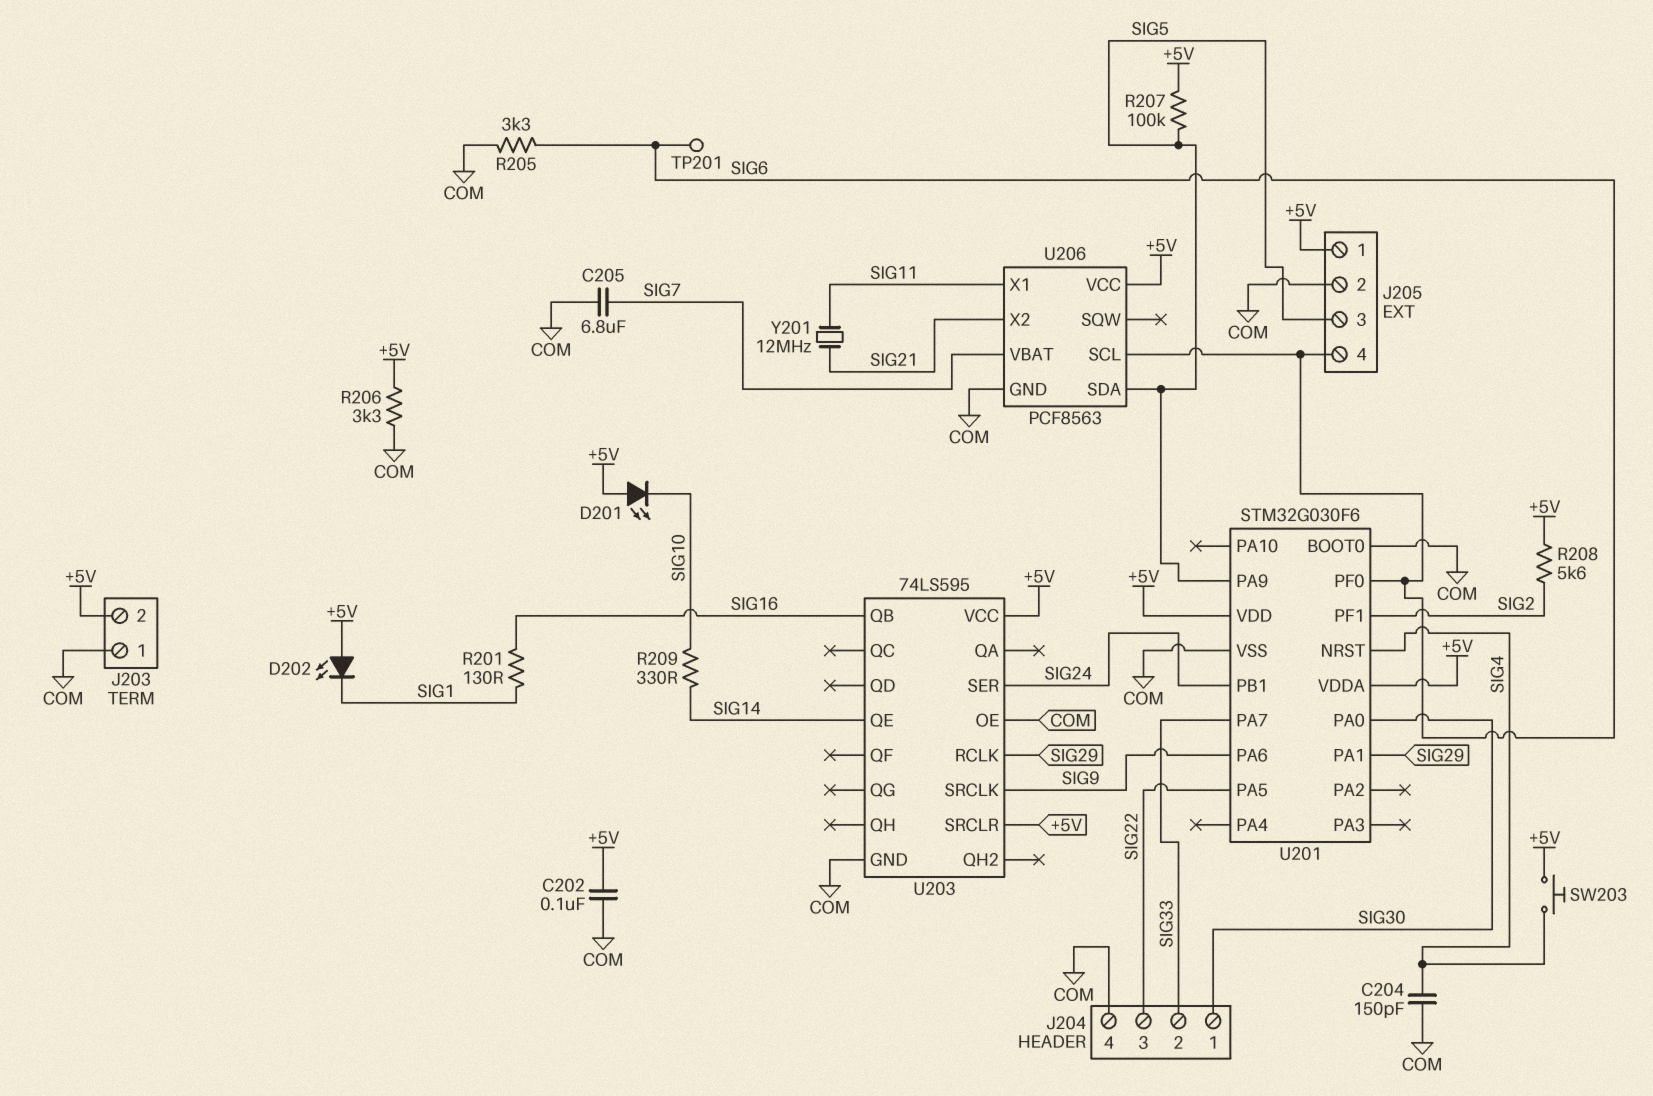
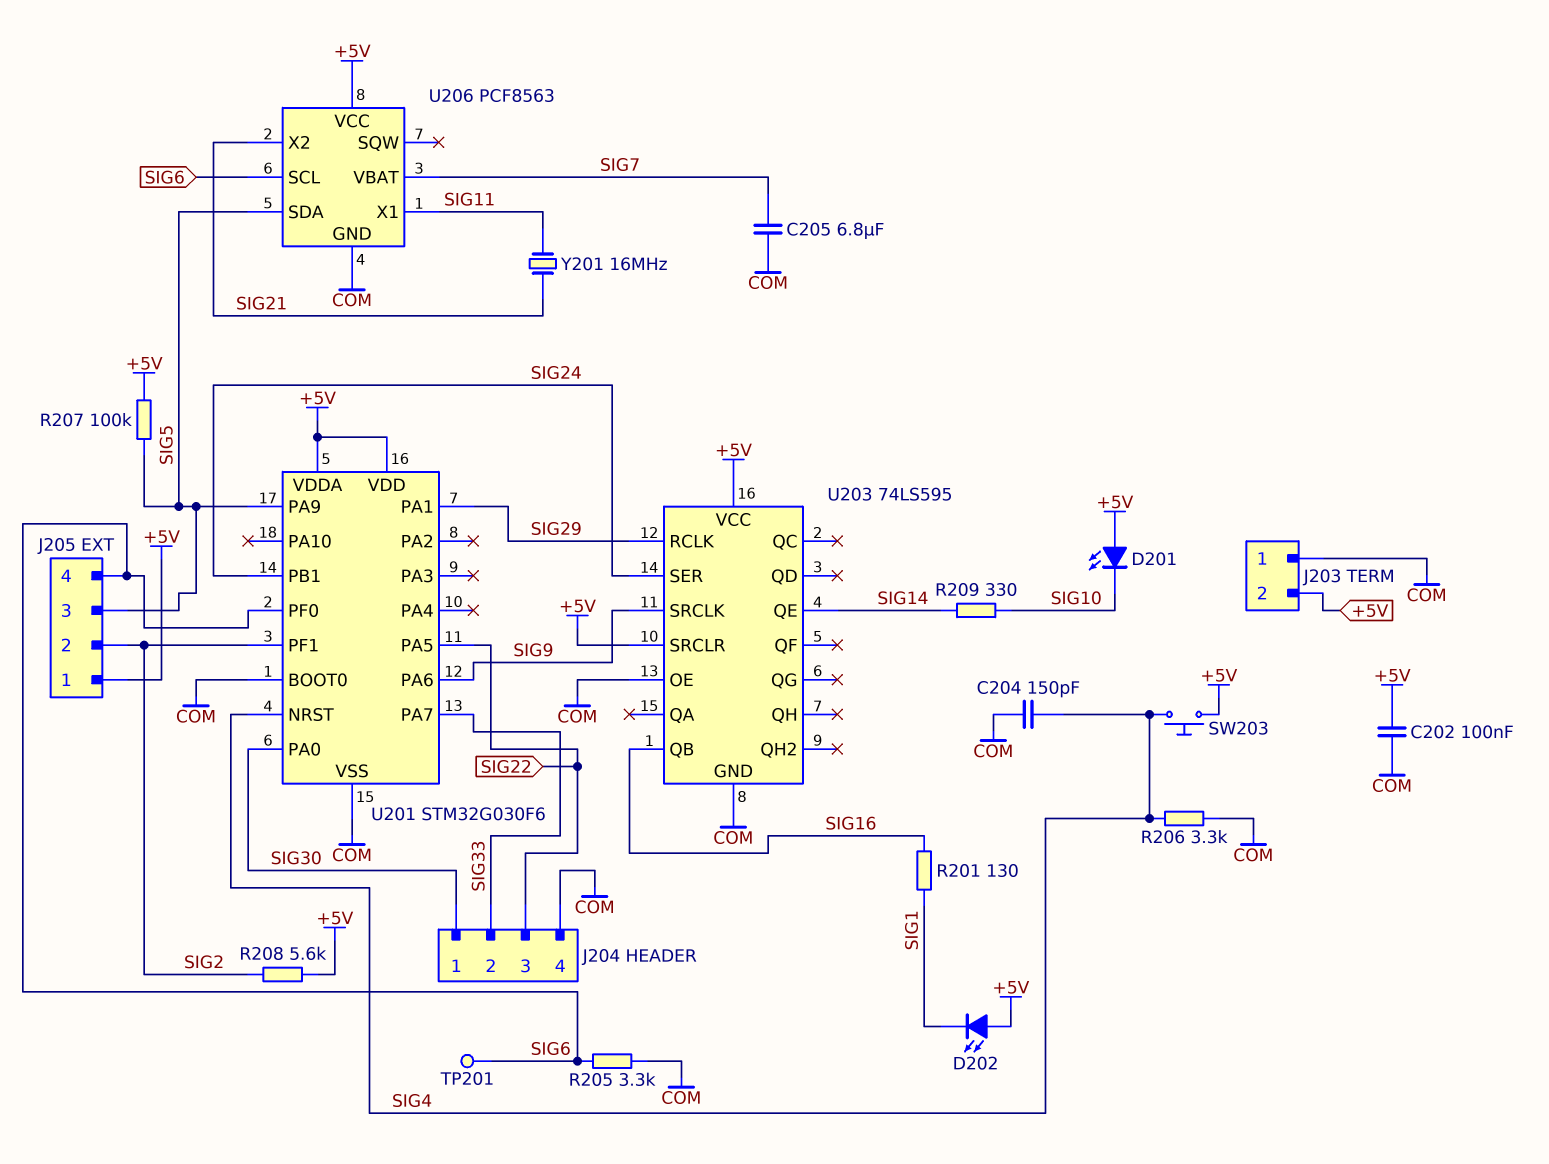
J205 pin 2: COM -> SIG2
R206: 3.3k (+5V, COM) -> 3.3k (COM, SIG4)
Y201: 12MHz (SIG11, SIG21) -> 16MHz (SIG11, SIG21)

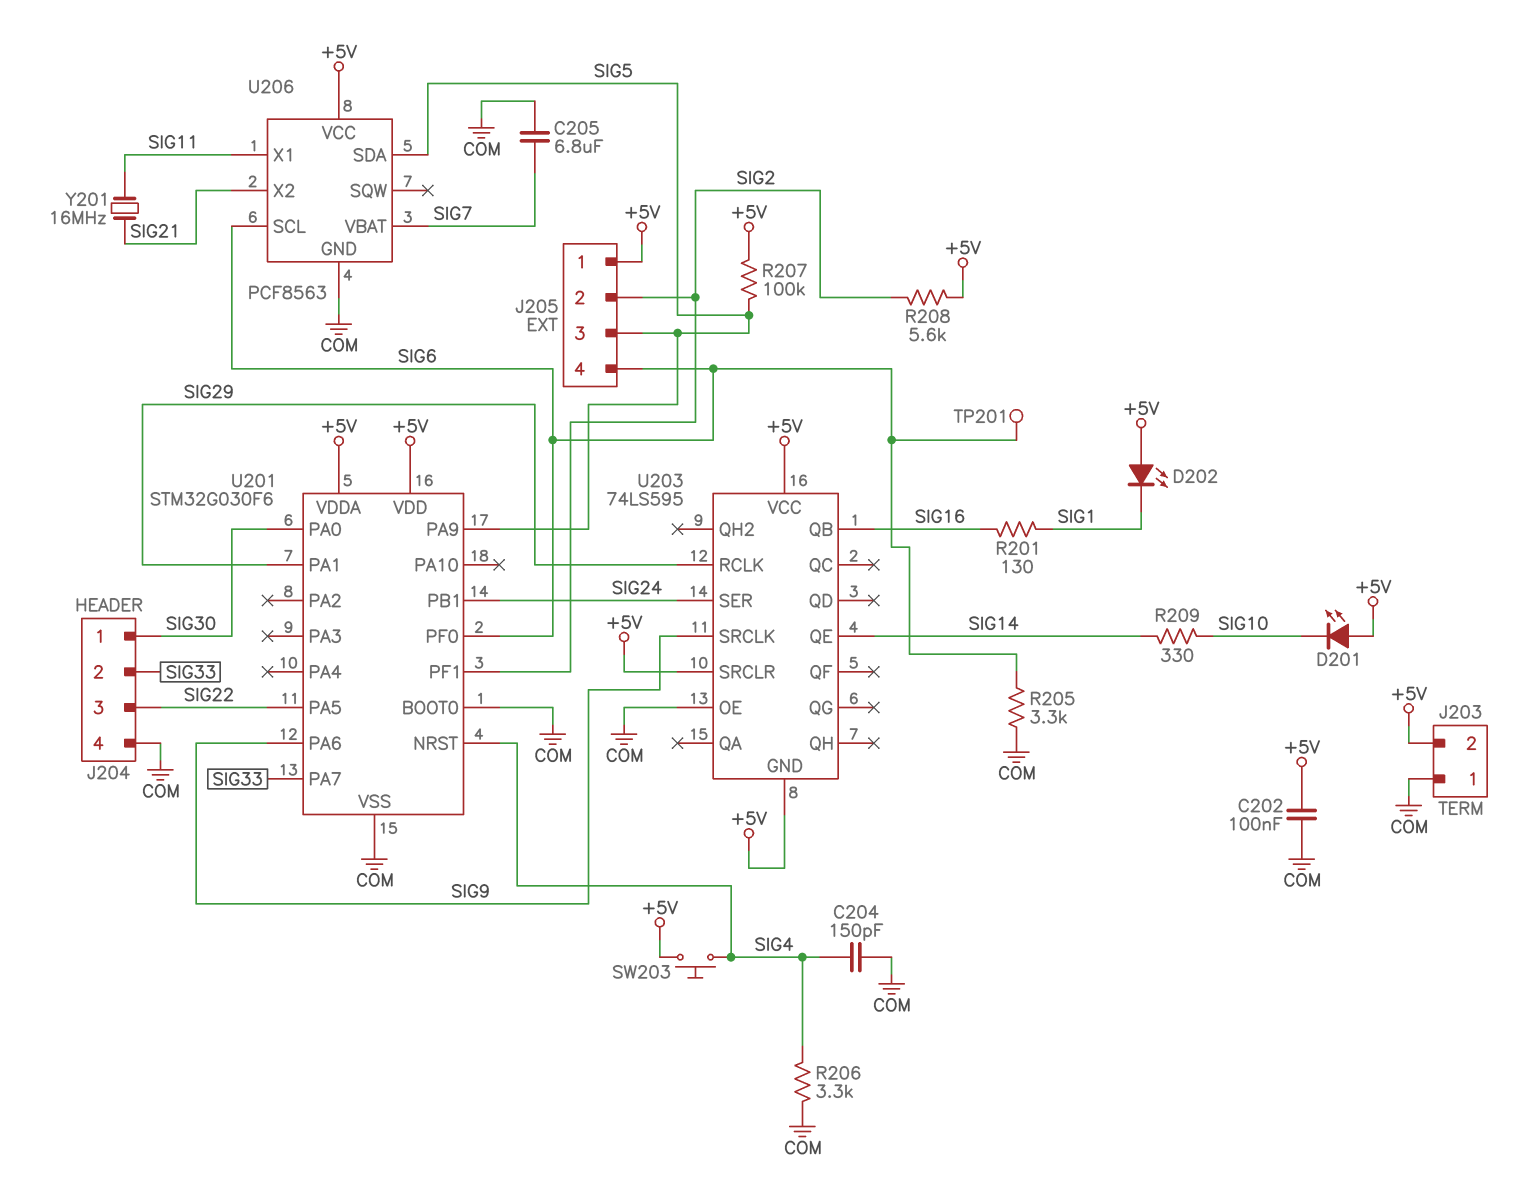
U203 pin GND: COM -> +5V

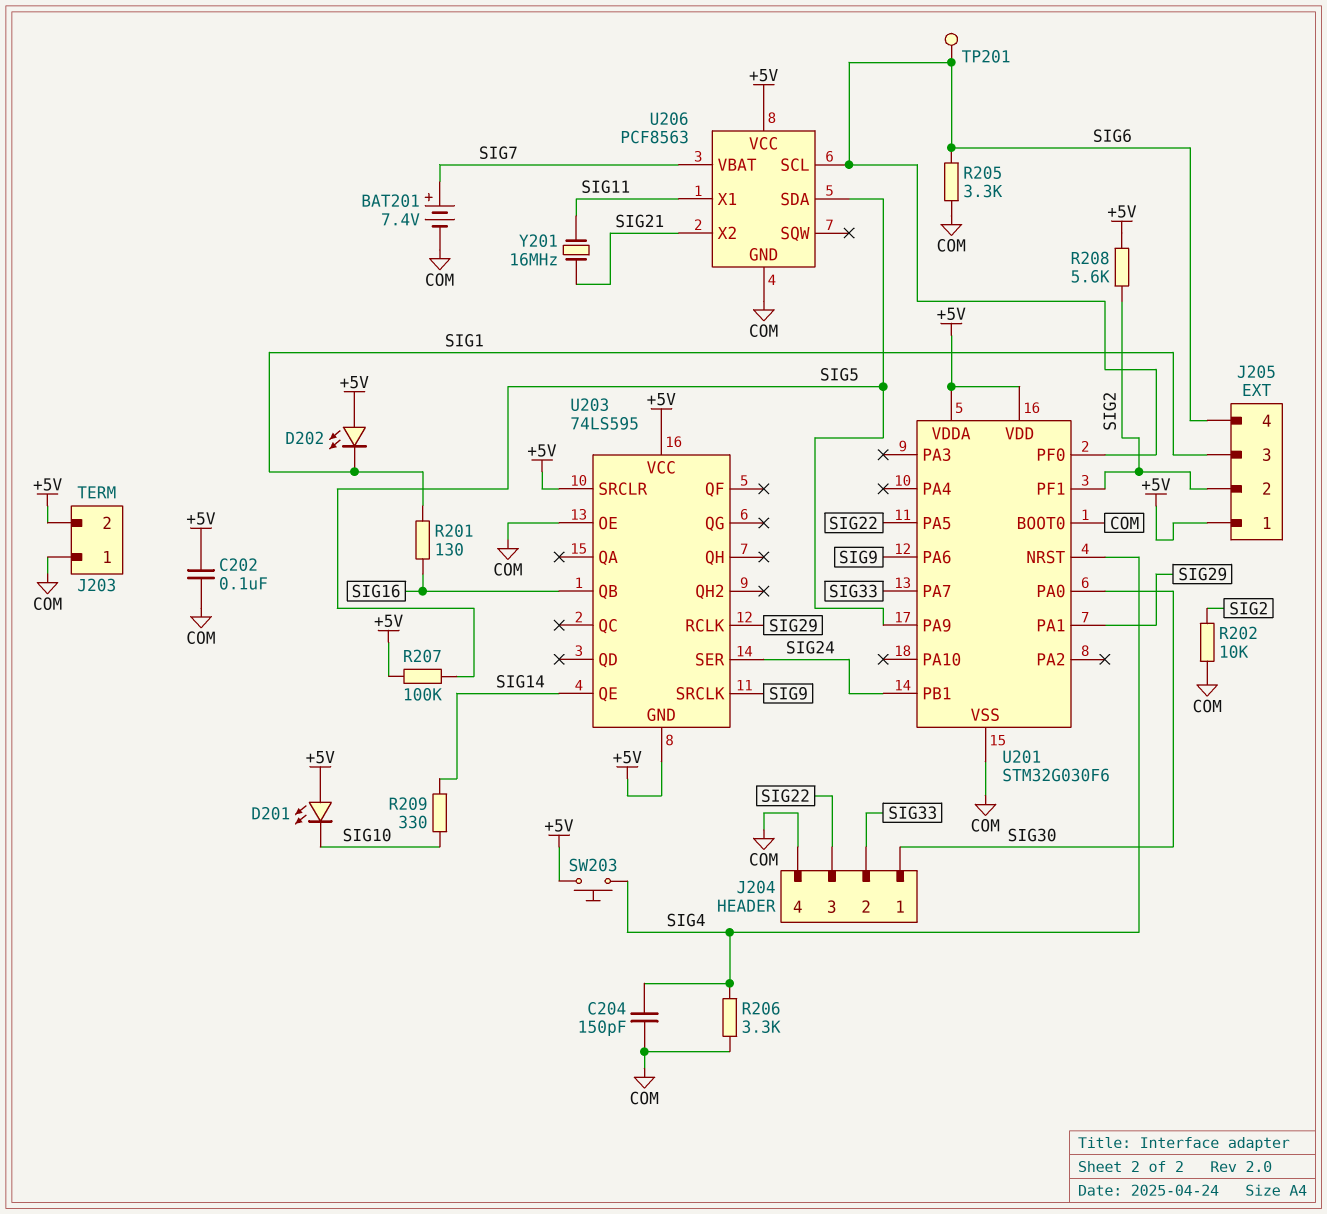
BAT201: none -> 7.4V (plus SIG7, minus COM)
C205: 6.8uF (COM, SIG7) -> none
J205 pin 3: SIG5 -> SIG1
R202: none -> 10k (COM, SIG2)

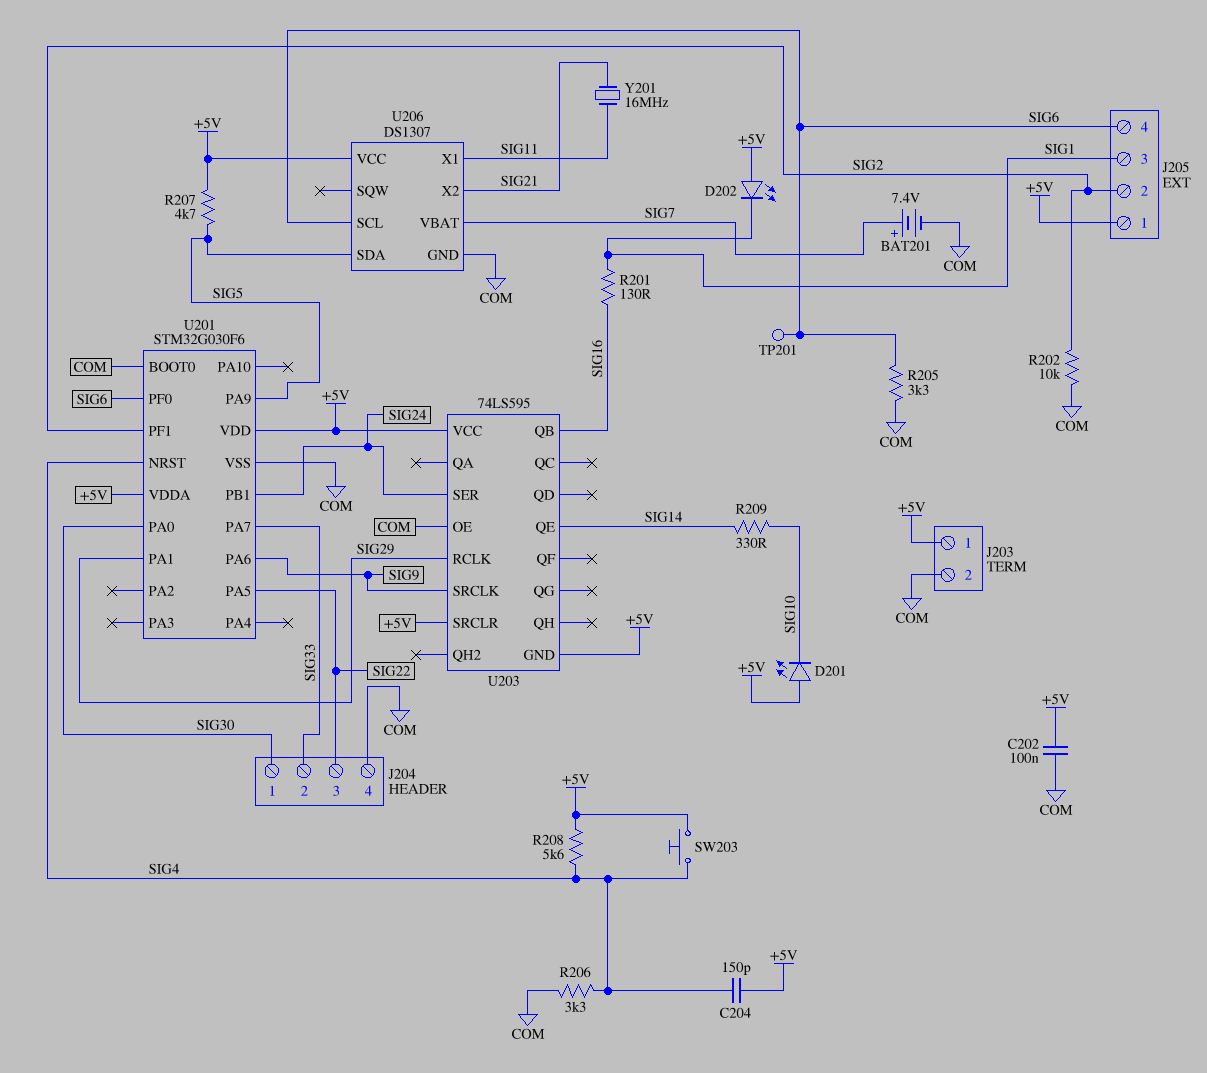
C204: 150pF (COM, SIG4) -> 150pF (+5V, SIG4)
J203 pin 1: COM -> +5V
J203 pin 2: +5V -> COM
R207: 100k (+5V, SIG5) -> 4.7k (+5V, SIG5)
R208: 5.6k (+5V, SIG2) -> 5.6k (+5V, SIG4)
U206: PCF8563 -> DS1307

